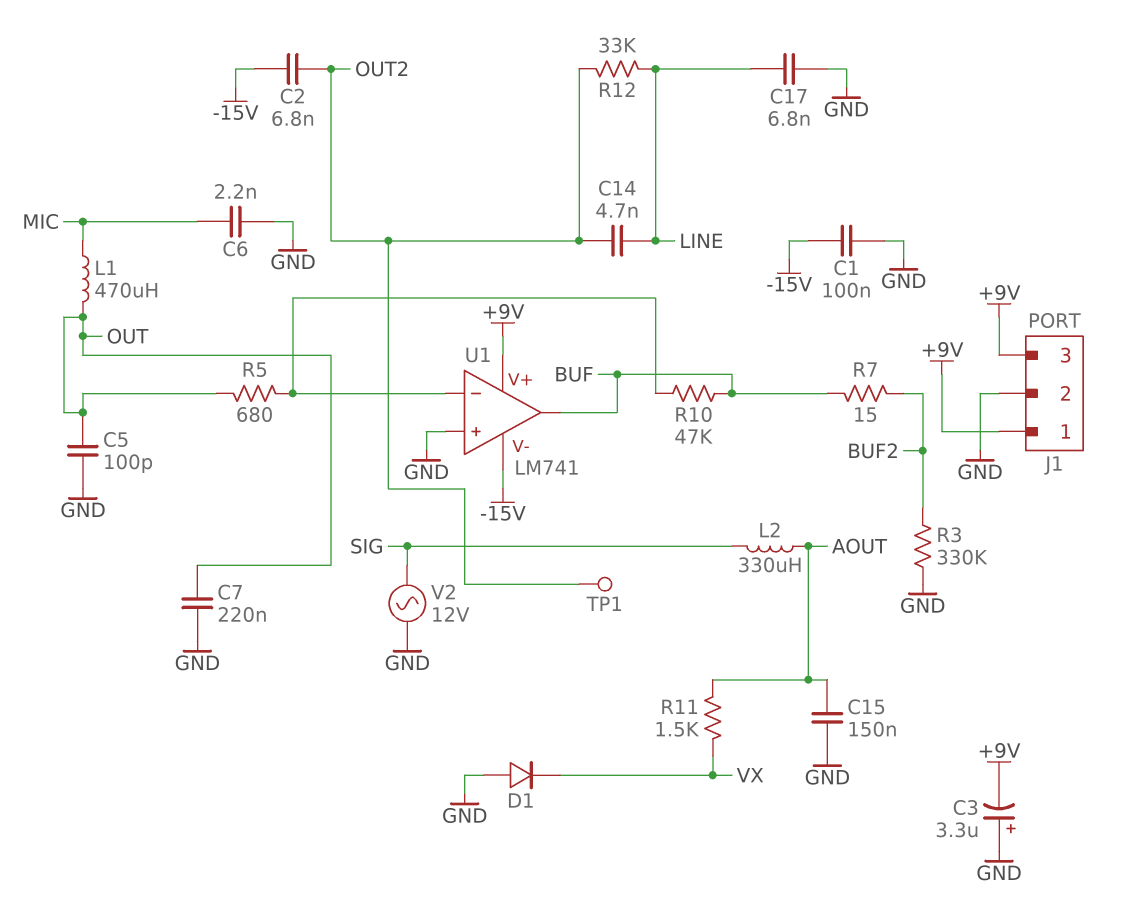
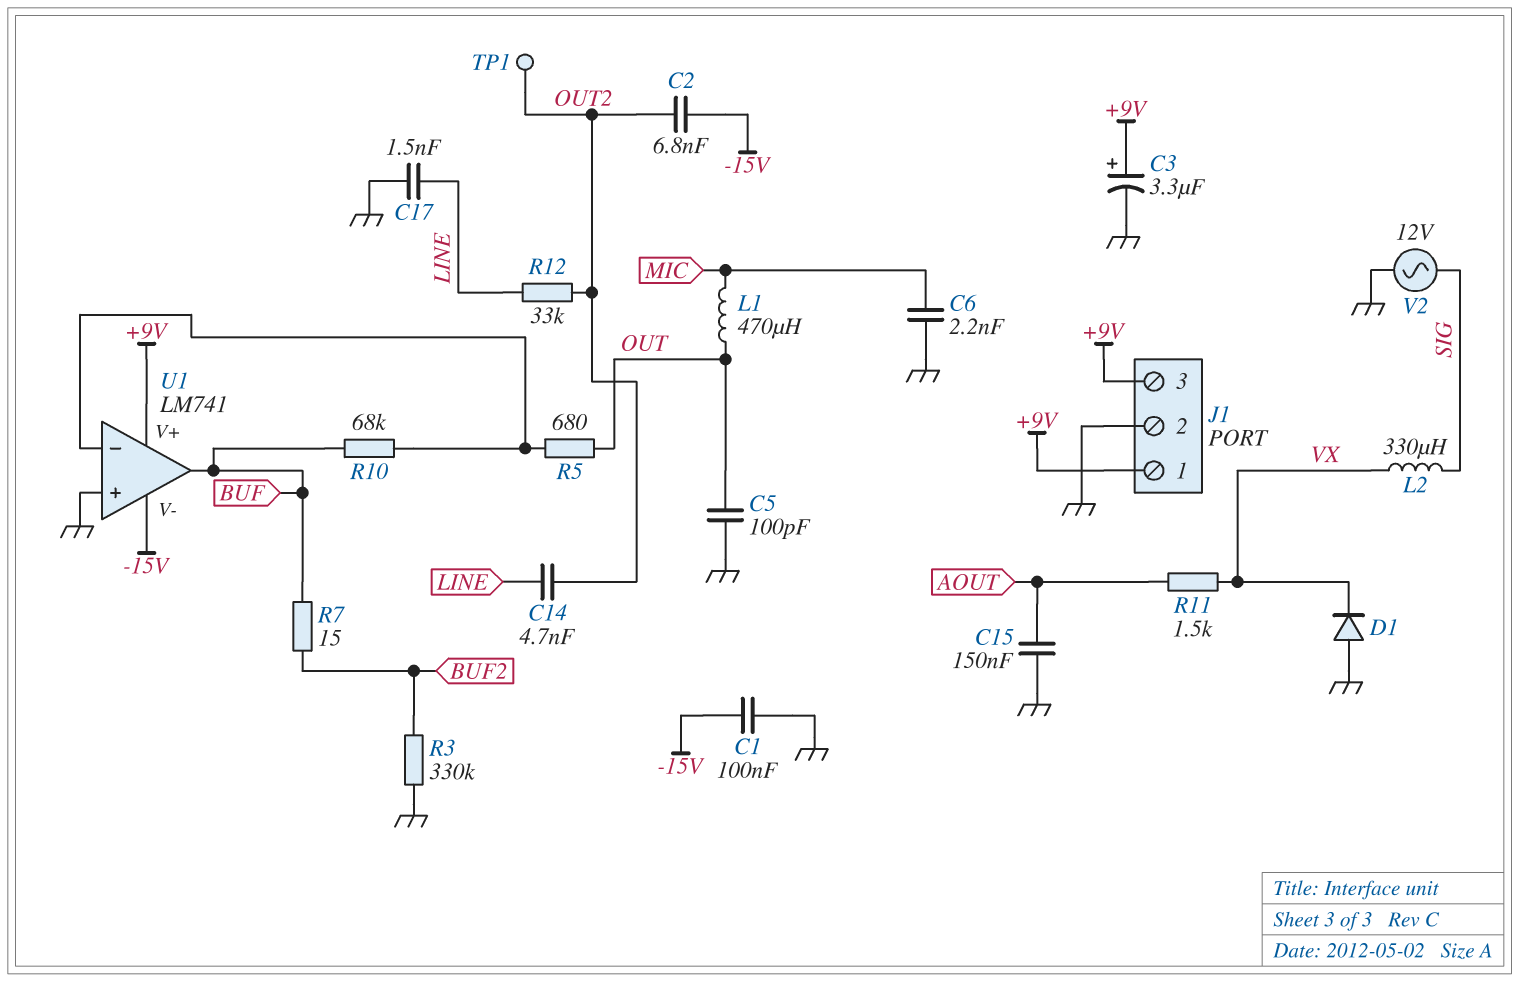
C3: 3.3uF (plus GND, minus +9V) -> 3.3uF (plus +9V, minus GND)
C7: 220nF (GND, OUT) -> none
C17: 6.8nF (GND, LINE) -> 1.5nF (GND, LINE)
L2: 330uH (AOUT, SIG) -> 330uH (SIG, VX)
R10: 47k (BUF, U1/in-) -> 68k (BUF, U1/in-)

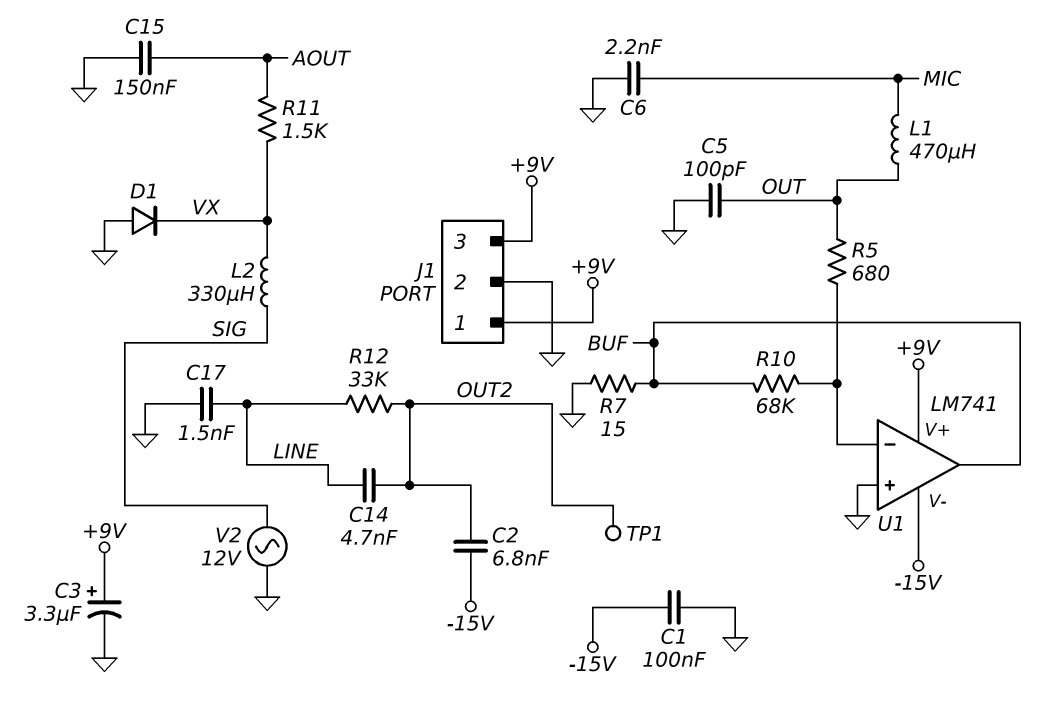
R3: 330k (BUF2, GND) -> none
R7: 15 (BUF, BUF2) -> 15 (BUF, GND)

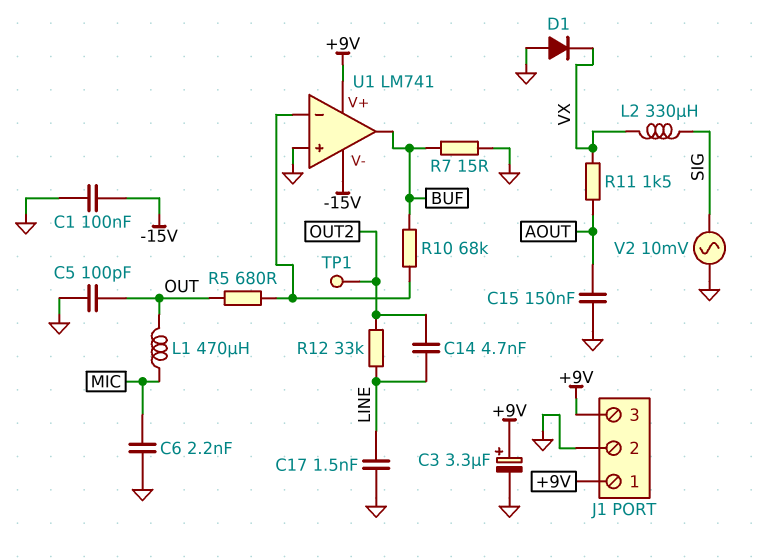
C2: 6.8nF (-15V, OUT2) -> none
V2: AC 12V (GND, SIG) -> AC 10mV (GND, SIG)

